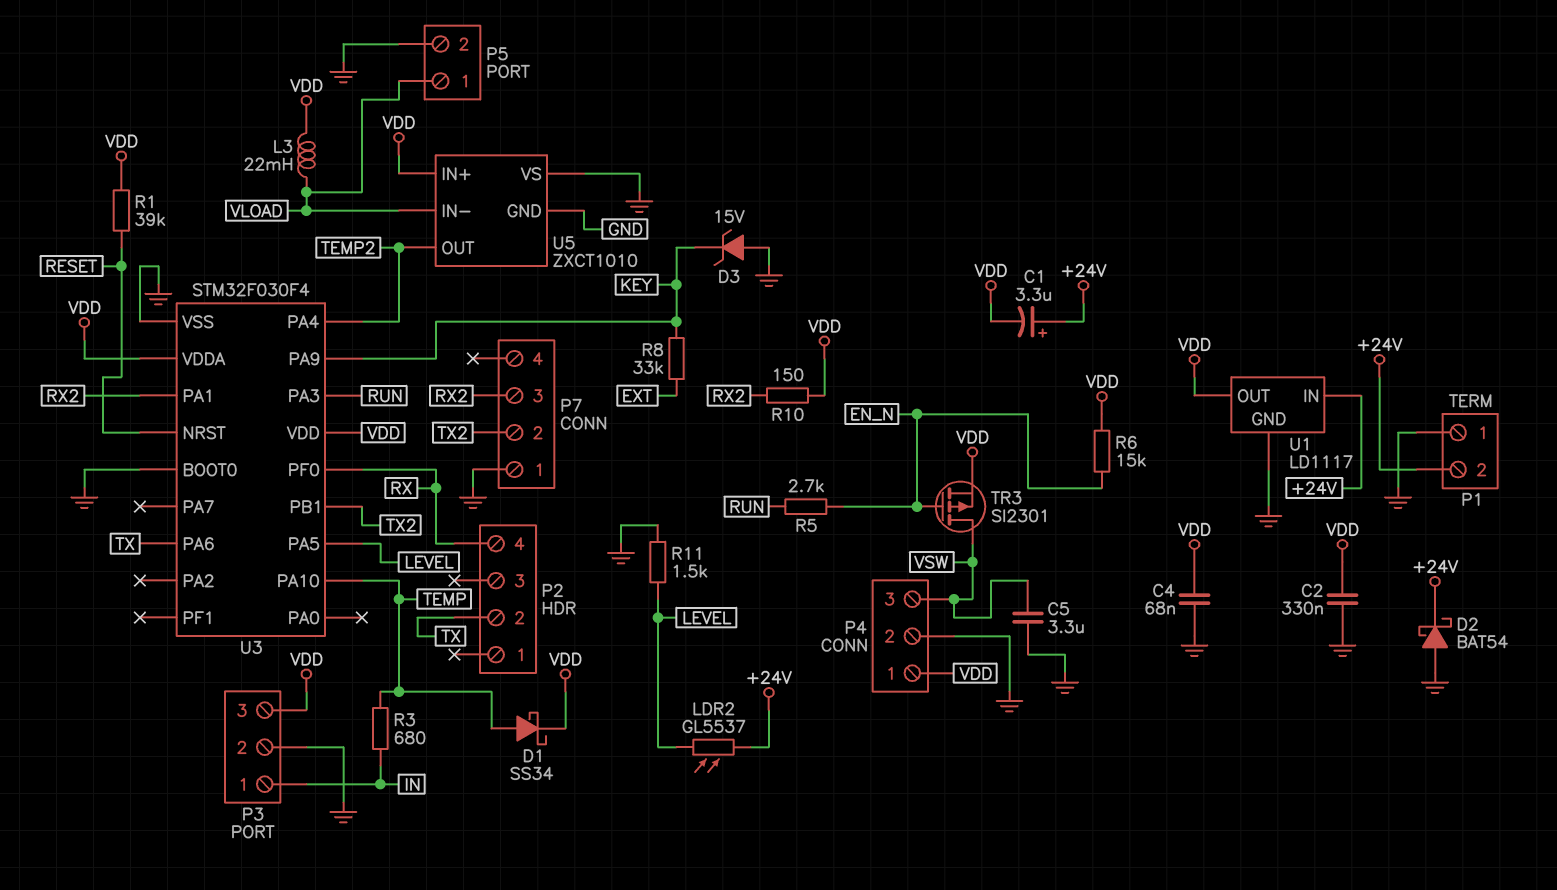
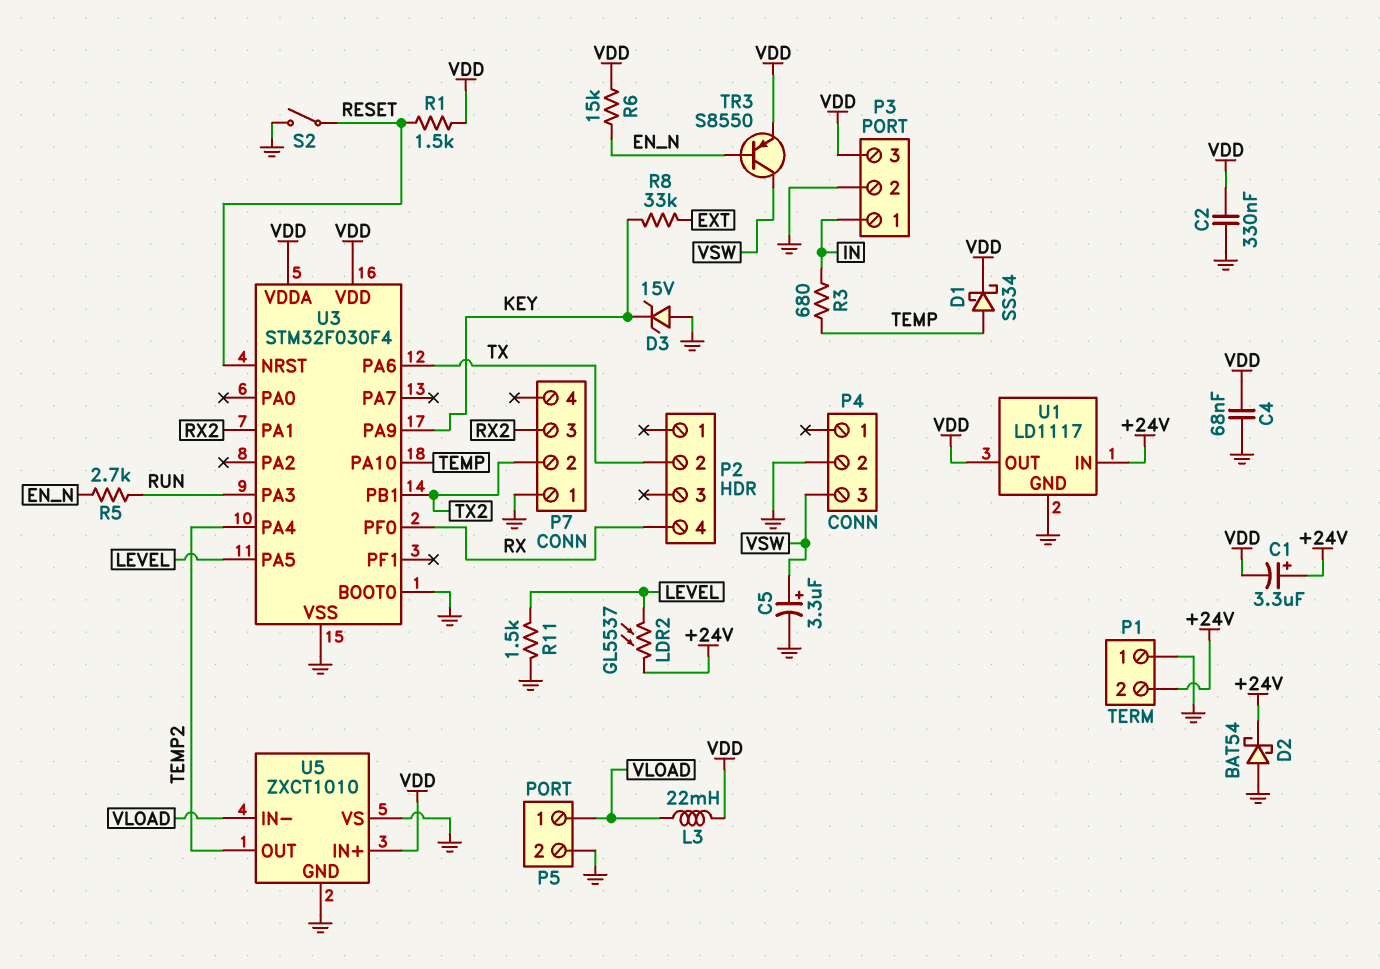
C5: 3.3uF (GND, VSW) -> 3.3uF (plus VSW, minus GND)
P4 pin 1: VDD -> none
R1: 39k (RESET, VDD) -> 1.5k (RESET, VDD)
R10: 150 (RX2, VDD) -> none
S2: none -> switch (GND, RESET)
TR3: PMOS SI2301 (G EN_N, D VSW, S VDD) -> PNP S8550 (B EN_N, C VSW, E VDD)

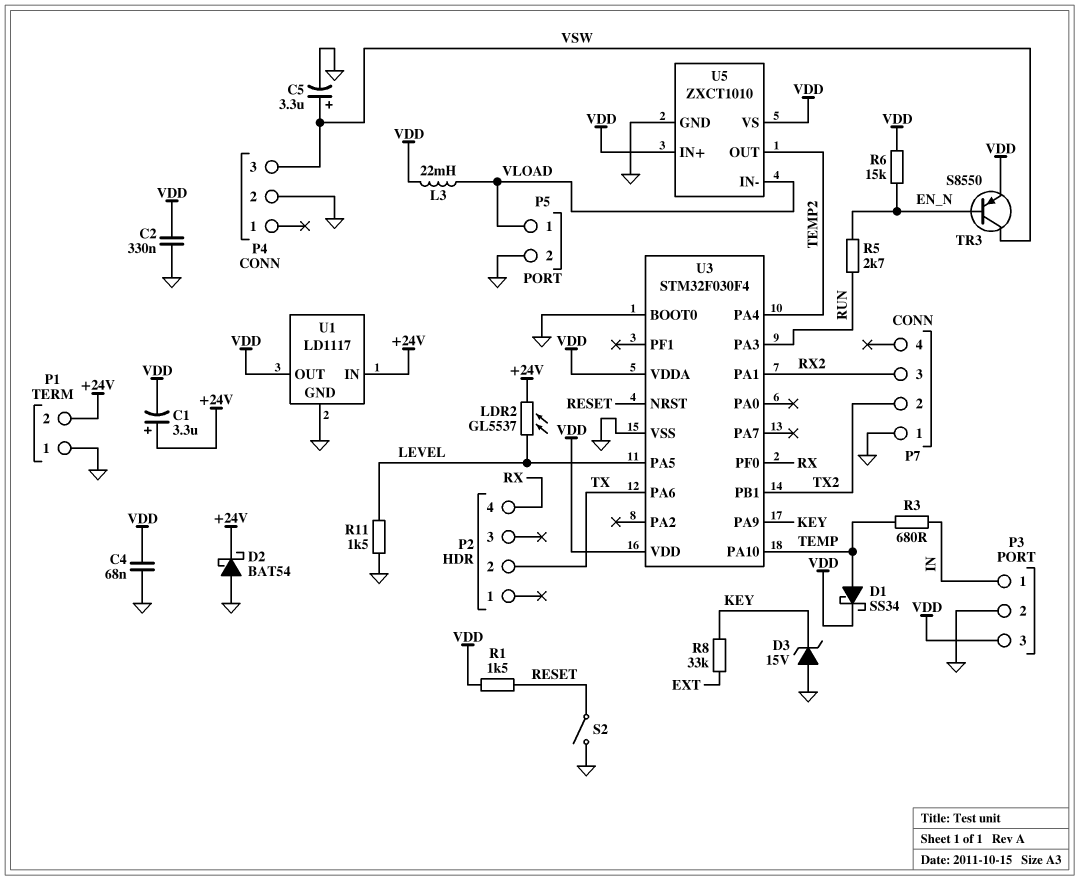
U5 pin VS: GND -> VDD

